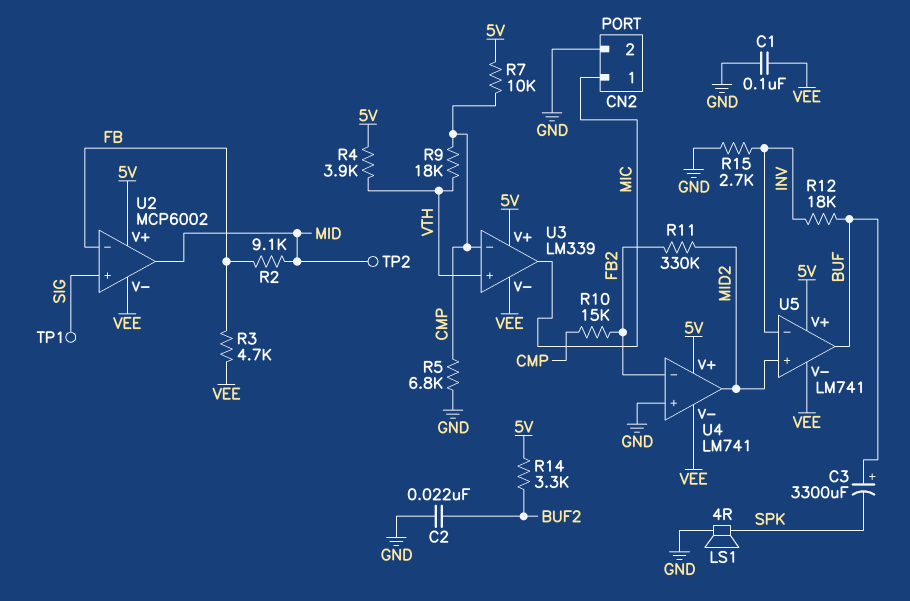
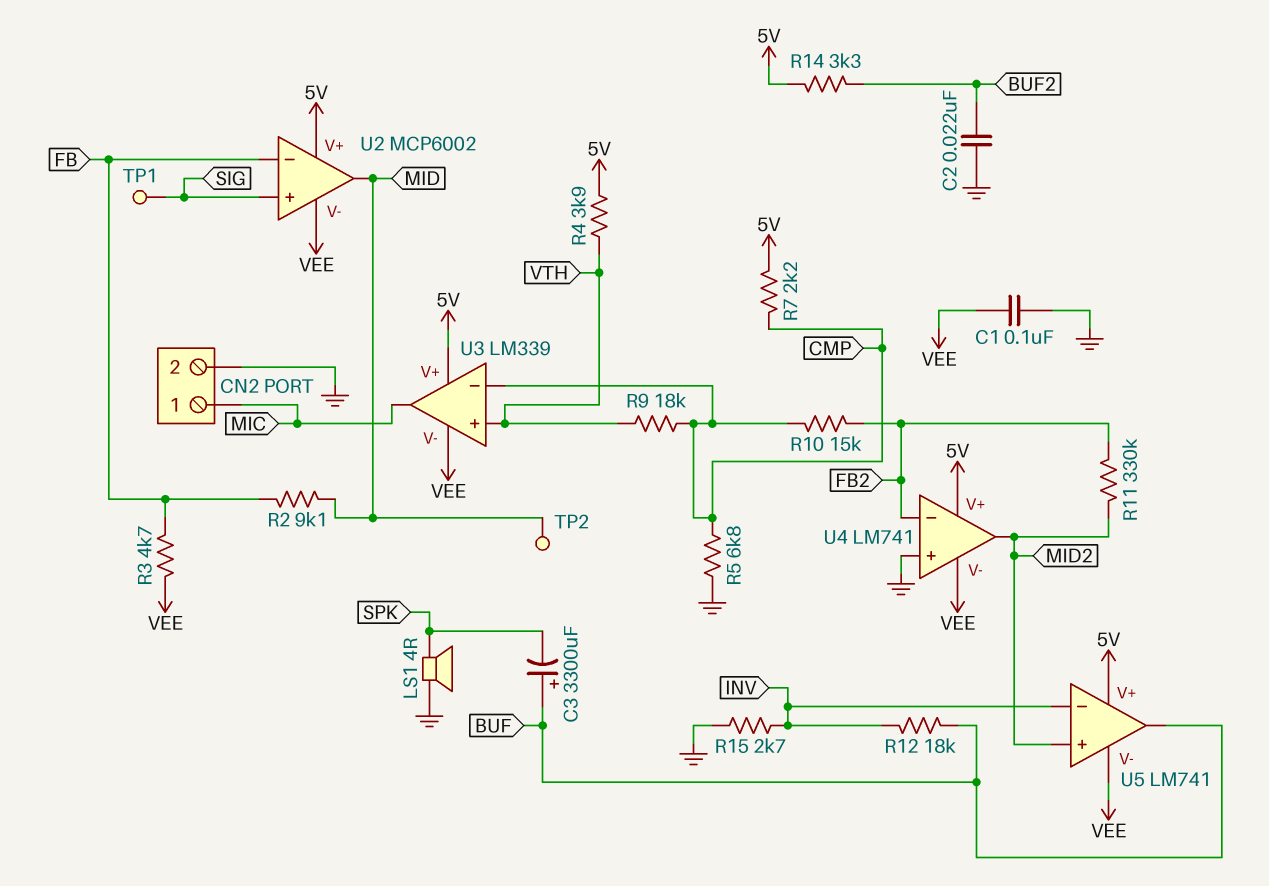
R7: 10k (5V, CMP) -> 2.2k (5V, CMP)

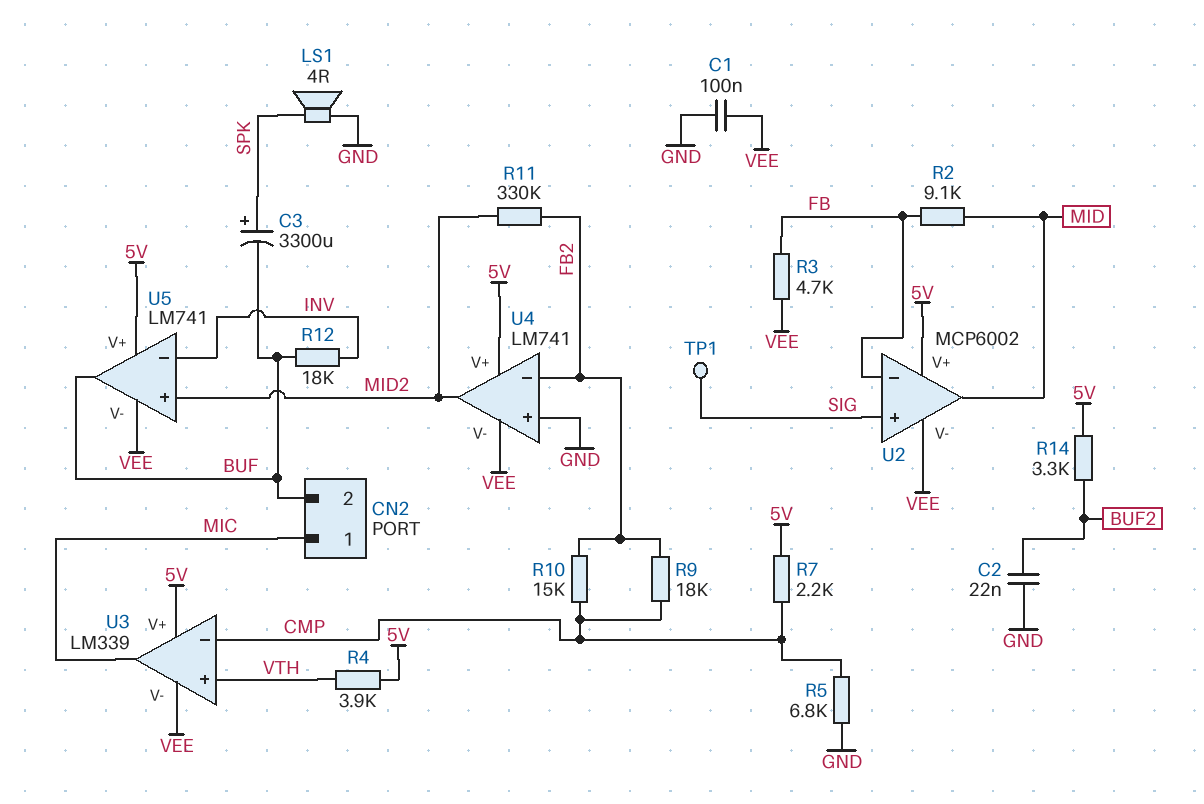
C3: 3300uF (plus BUF, minus SPK) -> 3300uF (plus SPK, minus BUF)
CN2 pin 2: GND -> BUF
R9: 18k (CMP, VTH) -> 18k (CMP, FB2)
R15: 2.7k (GND, INV) -> none
TP2: test point (MID) -> none

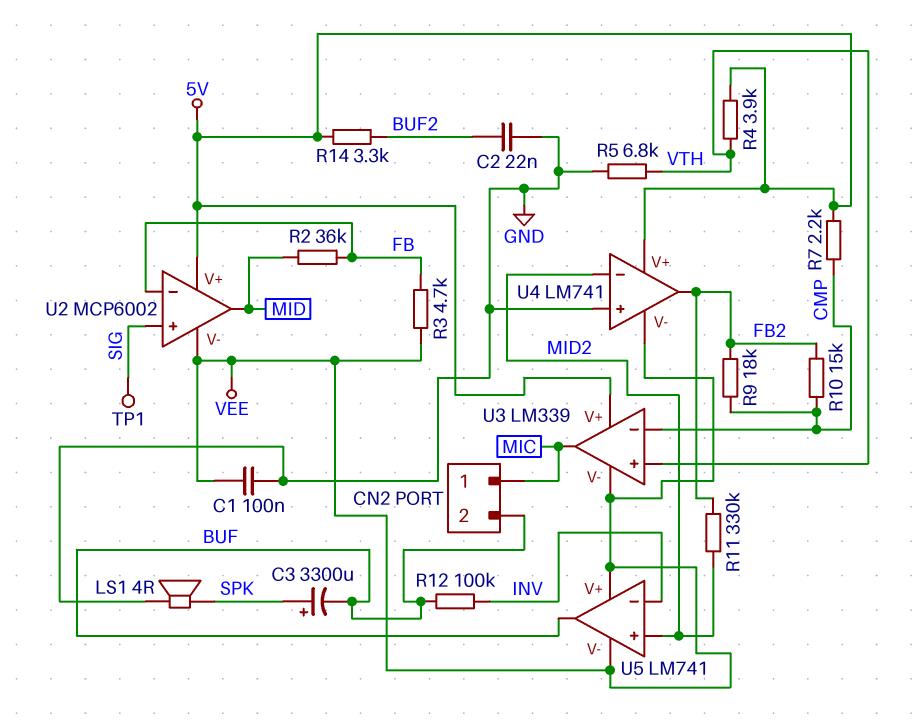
R2: 9.1k (FB, MID) -> 36k (FB, MID)
R5: 6.8k (CMP, GND) -> 6.8k (GND, VTH)
R12: 18k (BUF, INV) -> 100k (BUF, INV)
U4 pin in-: FB2 -> MID2
U4 pin out: MID2 -> FB2
U5 pin V+: 5V -> VEE

